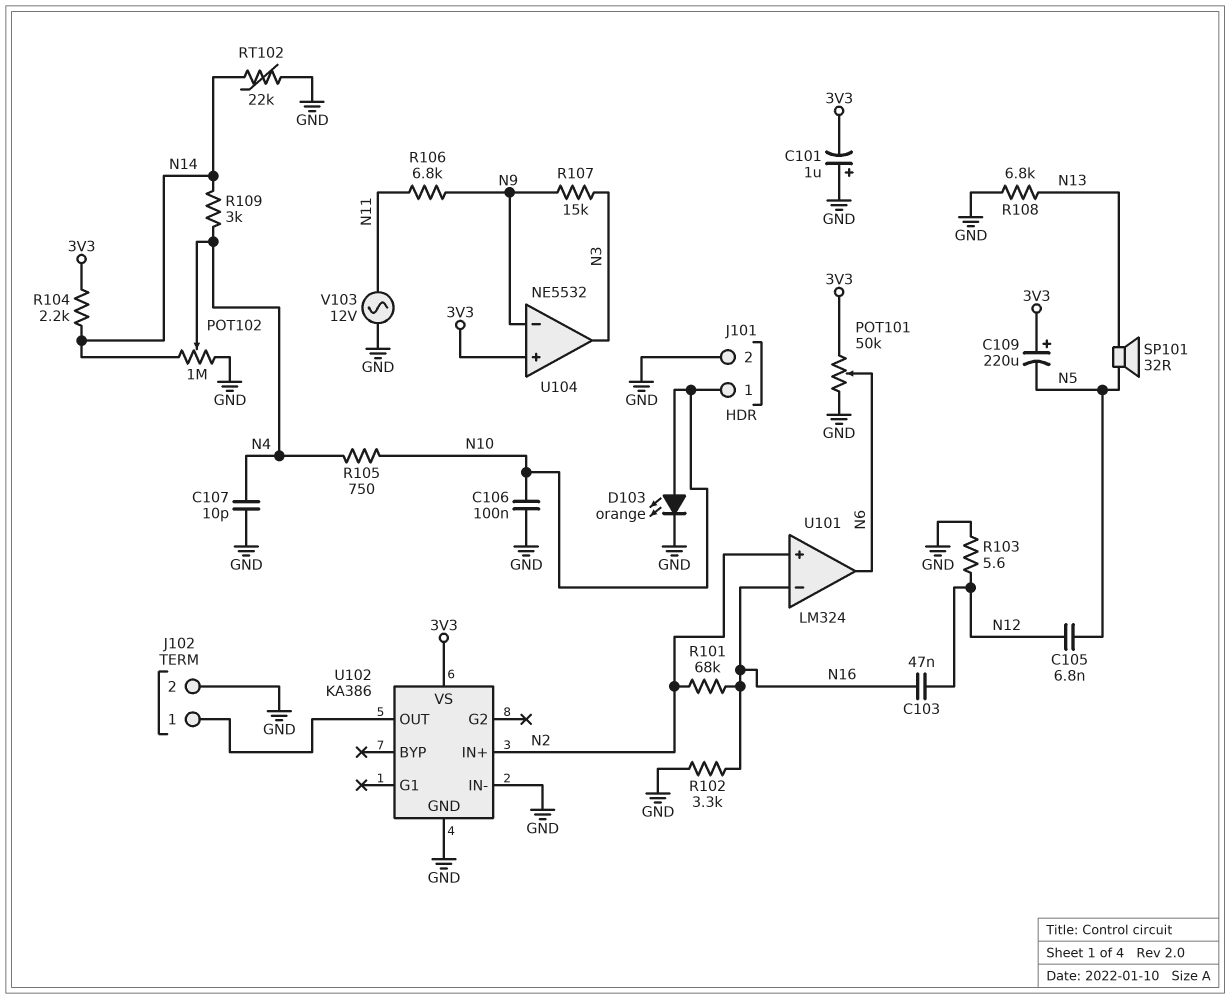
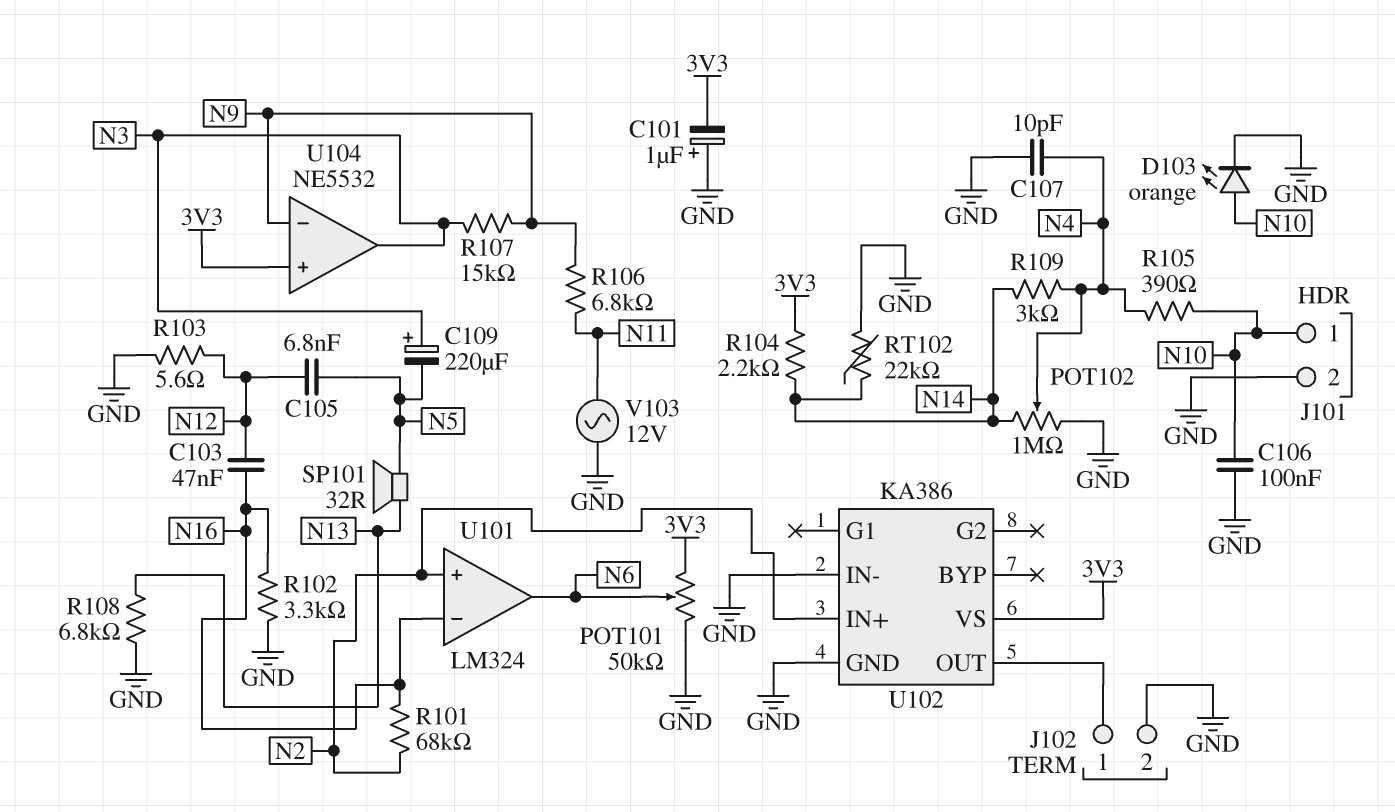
C109: 220uF (plus 3V3, minus N5) -> 220uF (plus N3, minus N5)
R105: 750 (N4, N10) -> 390 (N4, N10)

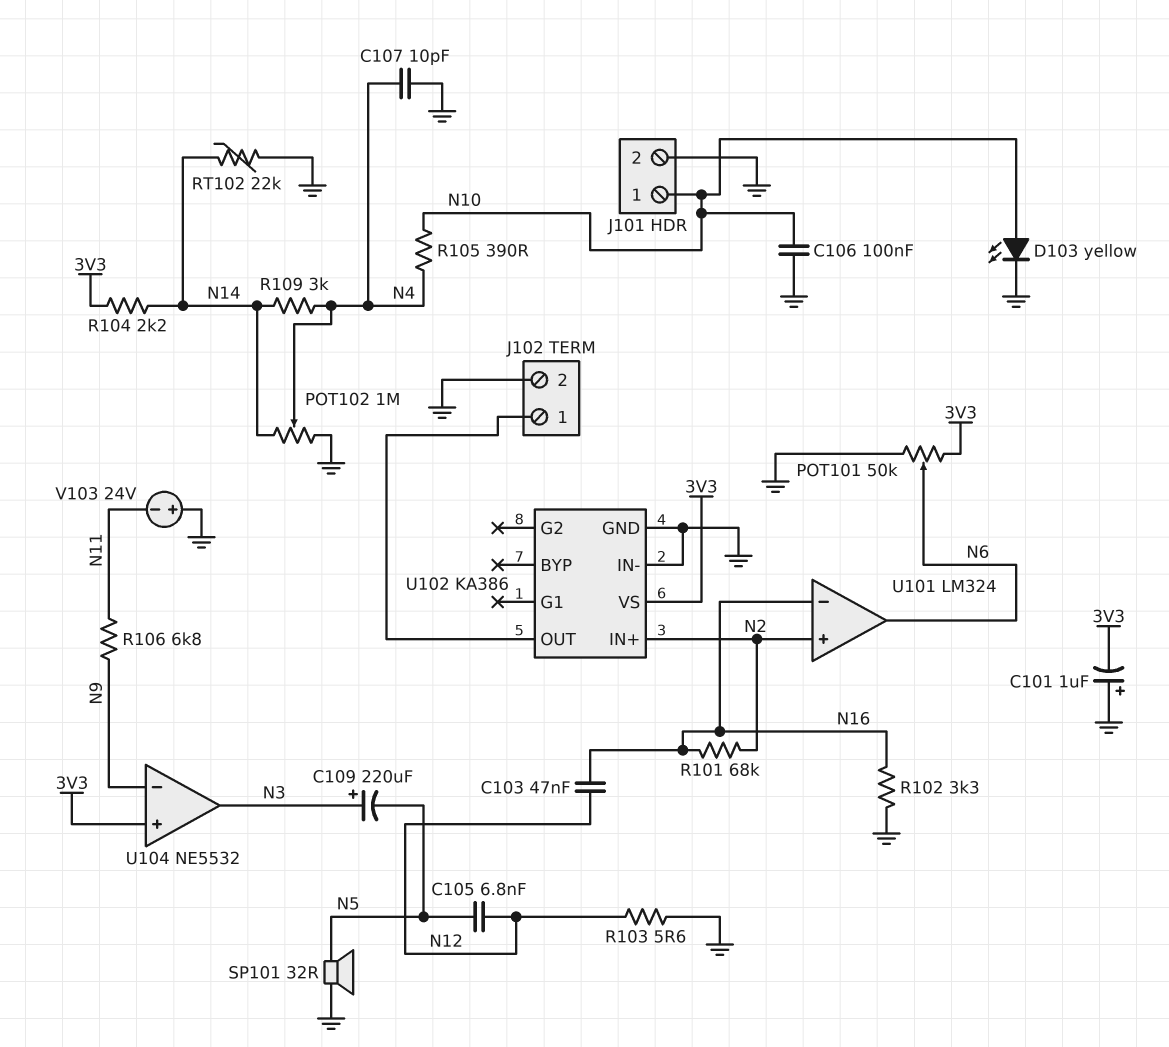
D103: LED orange (A N10, K GND) -> LED yellow (A N10, K GND)
R107: 15k (N3, N9) -> none
R108: 6.8k (GND, N13) -> none
SP101: speaker 32R (N5, N13) -> speaker 32R (GND, N5)
V103: AC 12V (GND, N11) -> 24V (plus GND, minus N11)

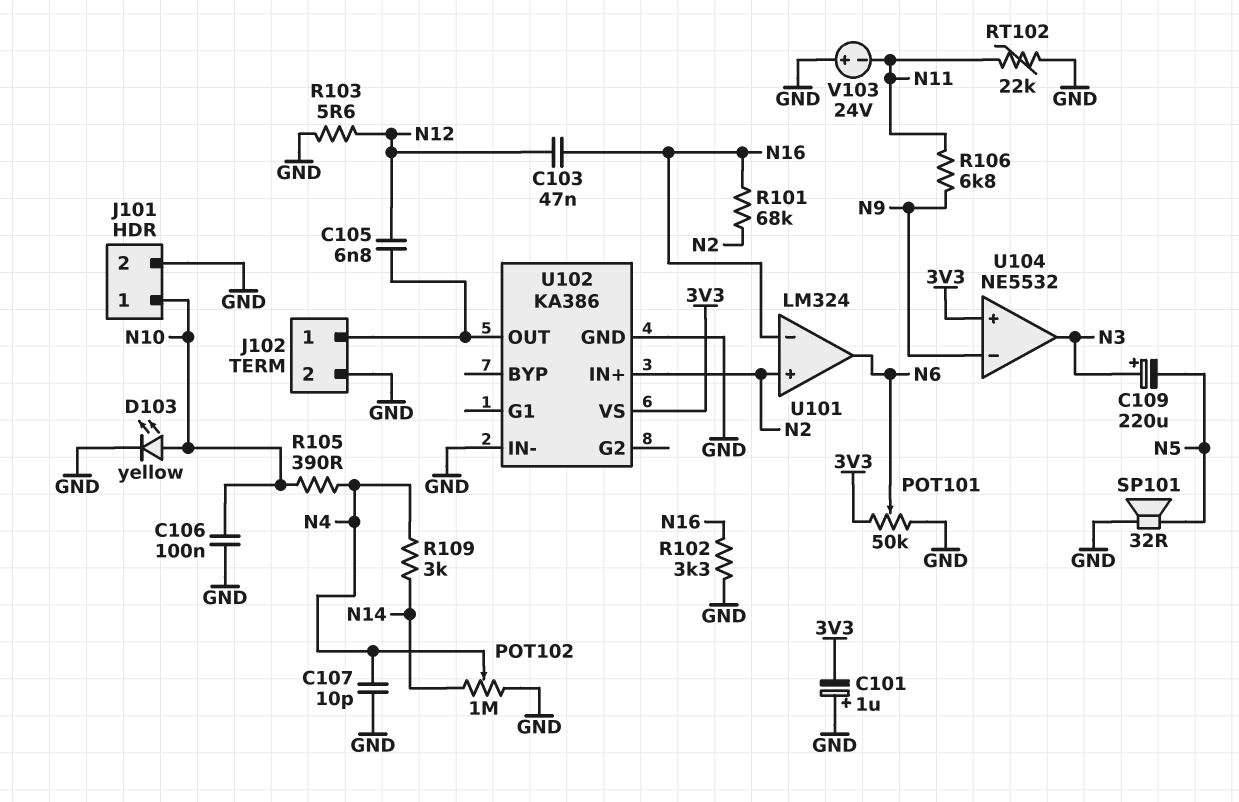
C105: 6.8nF (N5, N12) -> 6.8nF (J102/1, N12)
R104: 2.2k (3V3, N14) -> none
RT102: 22k (GND, N14) -> 22k (GND, N11)

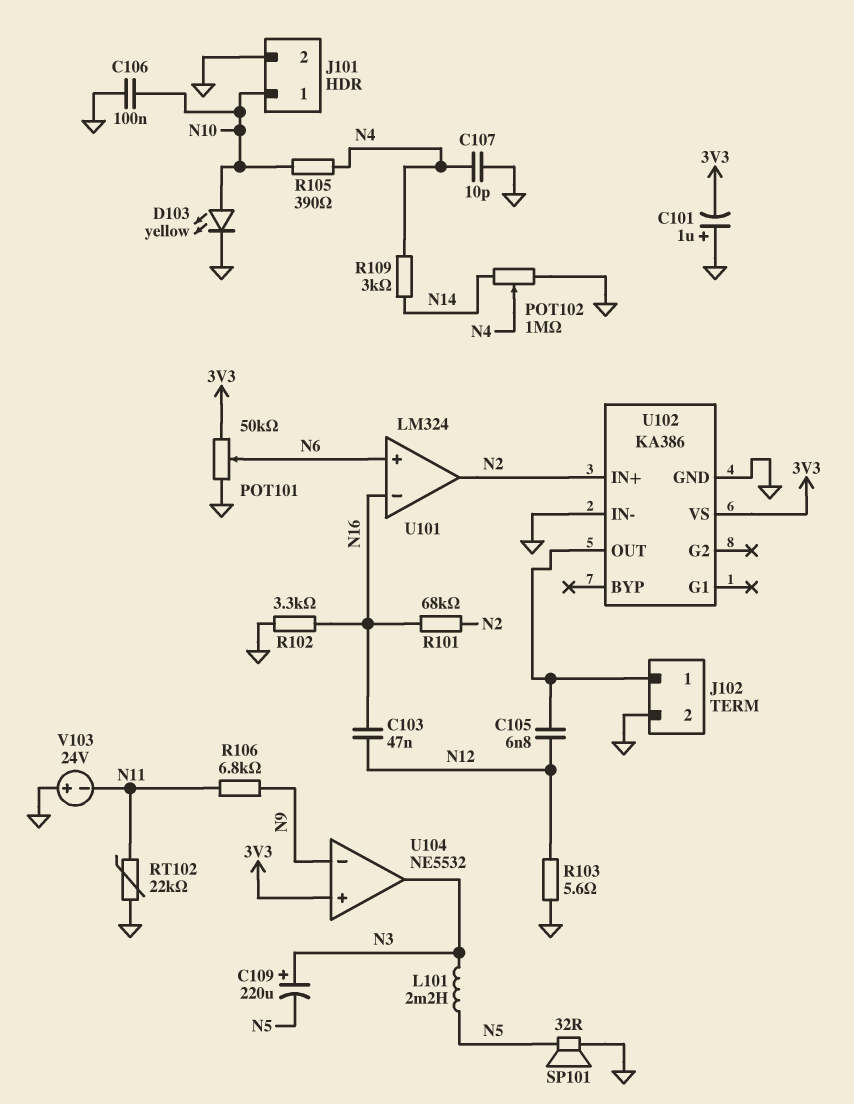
L101: none -> 2.2mH (N3, N5)
U101 pin in+: N2 -> N6
U101 pin out: N6 -> N2

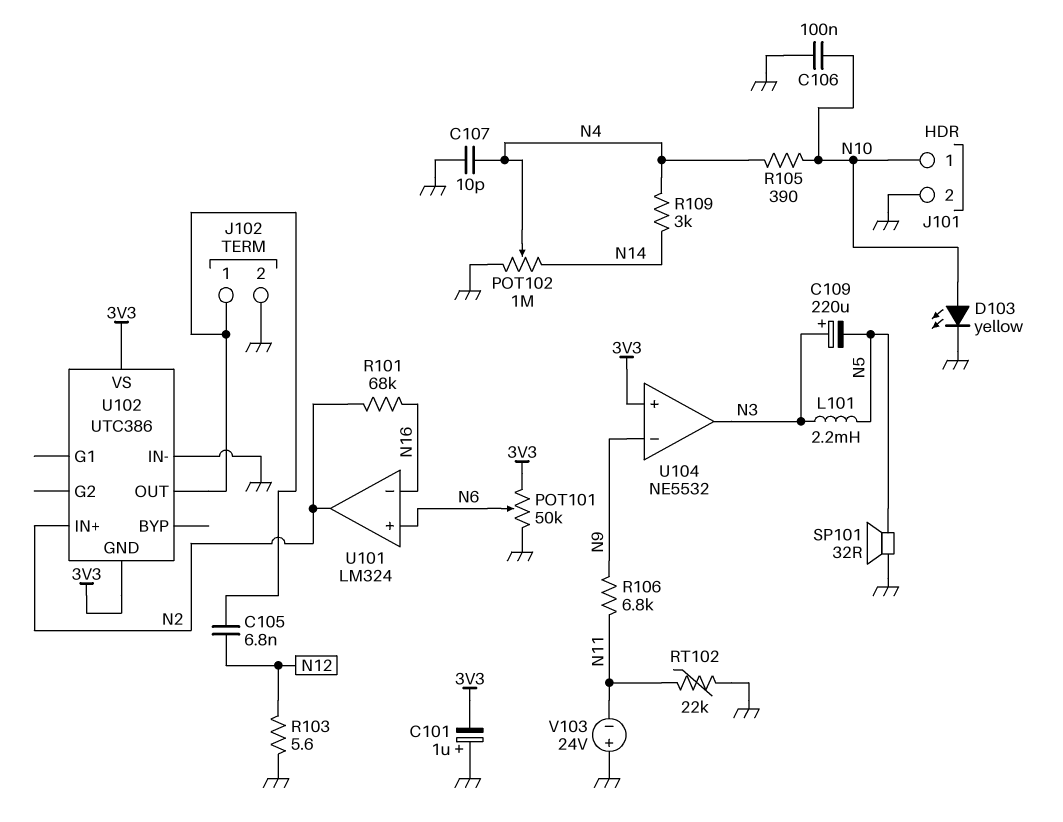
C103: 47nF (N12, N16) -> none
R102: 3.3k (GND, N16) -> none
U102: KA386 -> UTC386
U102 pin GND: GND -> 3V3

